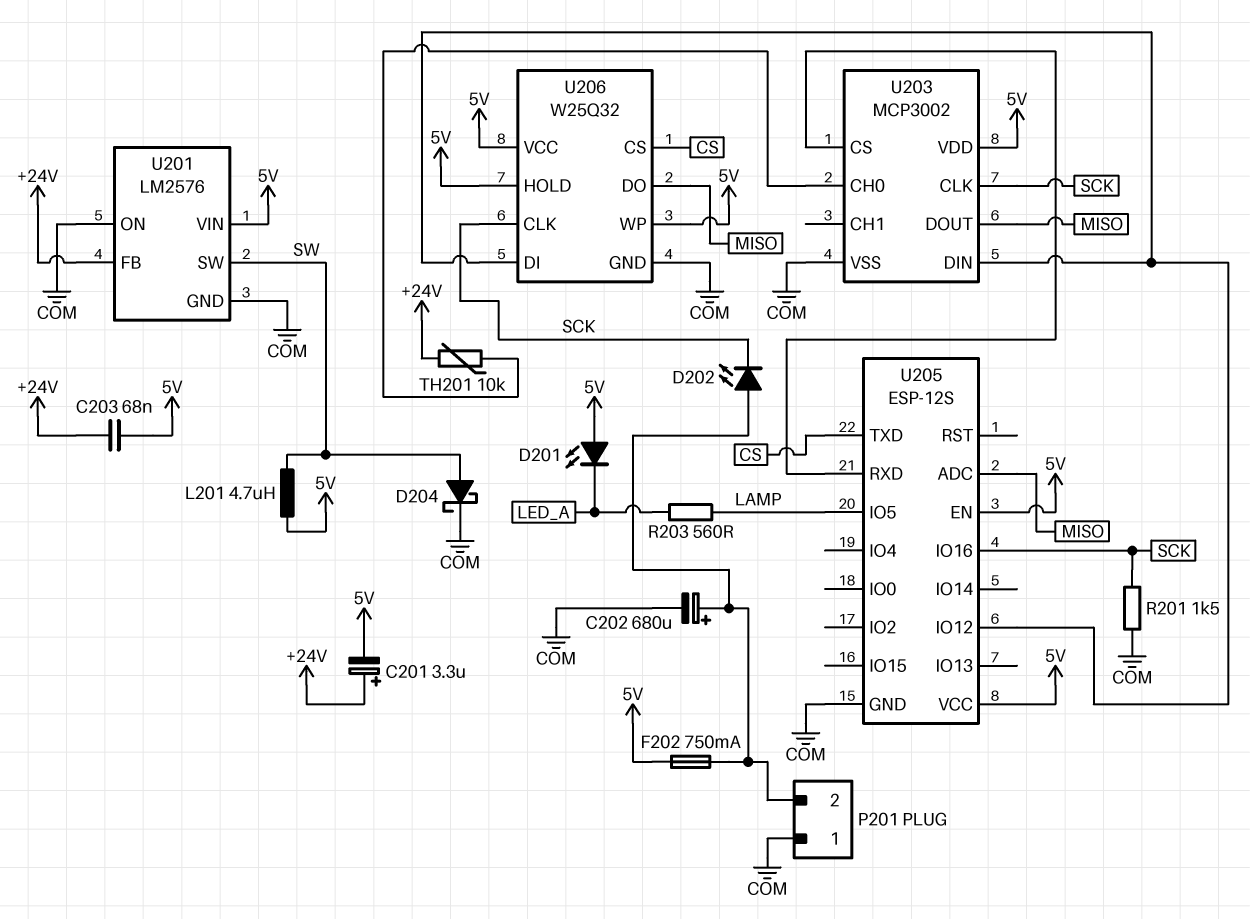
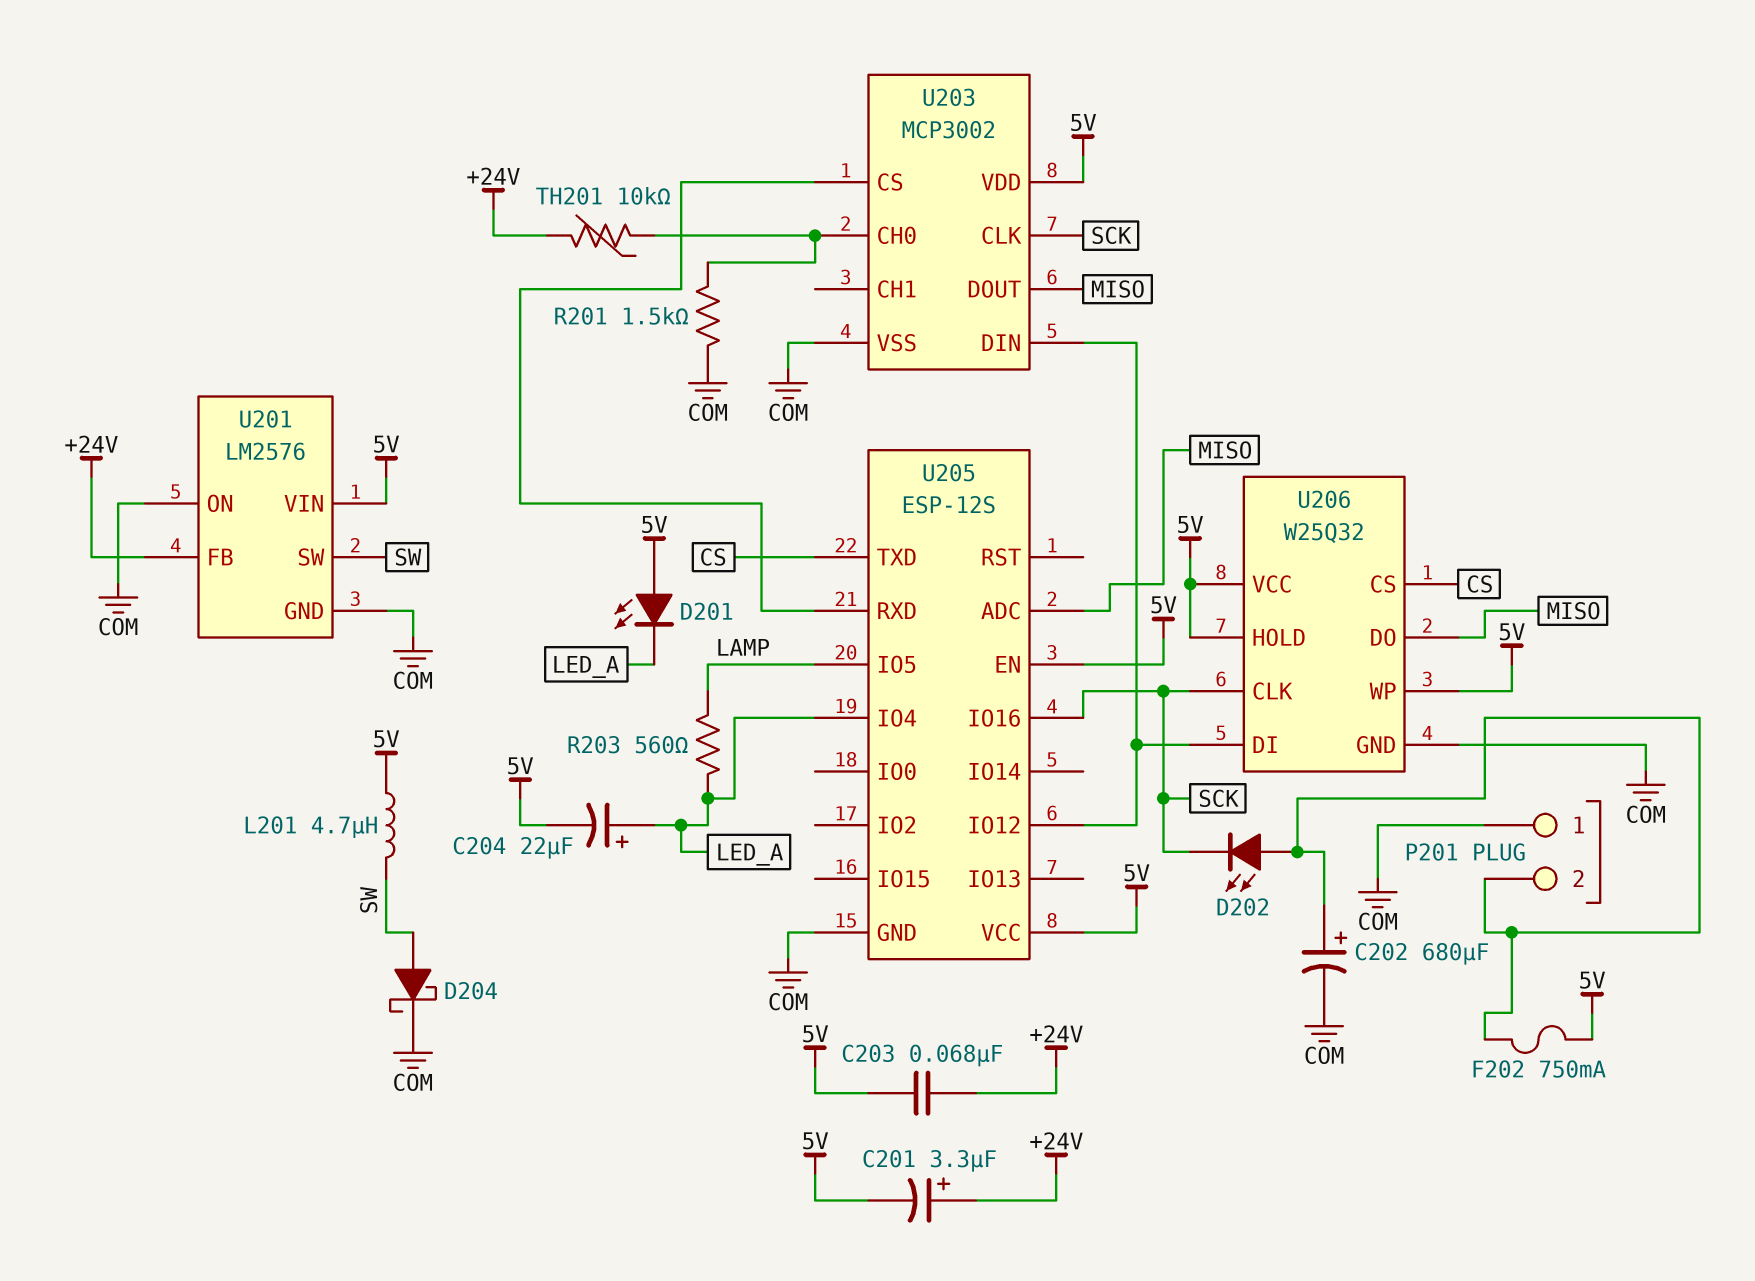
C204: none -> 22uF (plus LED_A, minus 5V)
R201: 1.5k (COM, SCK) -> 1.5k (COM, U203/CH0)
U205 pin IO4: none -> LED_A

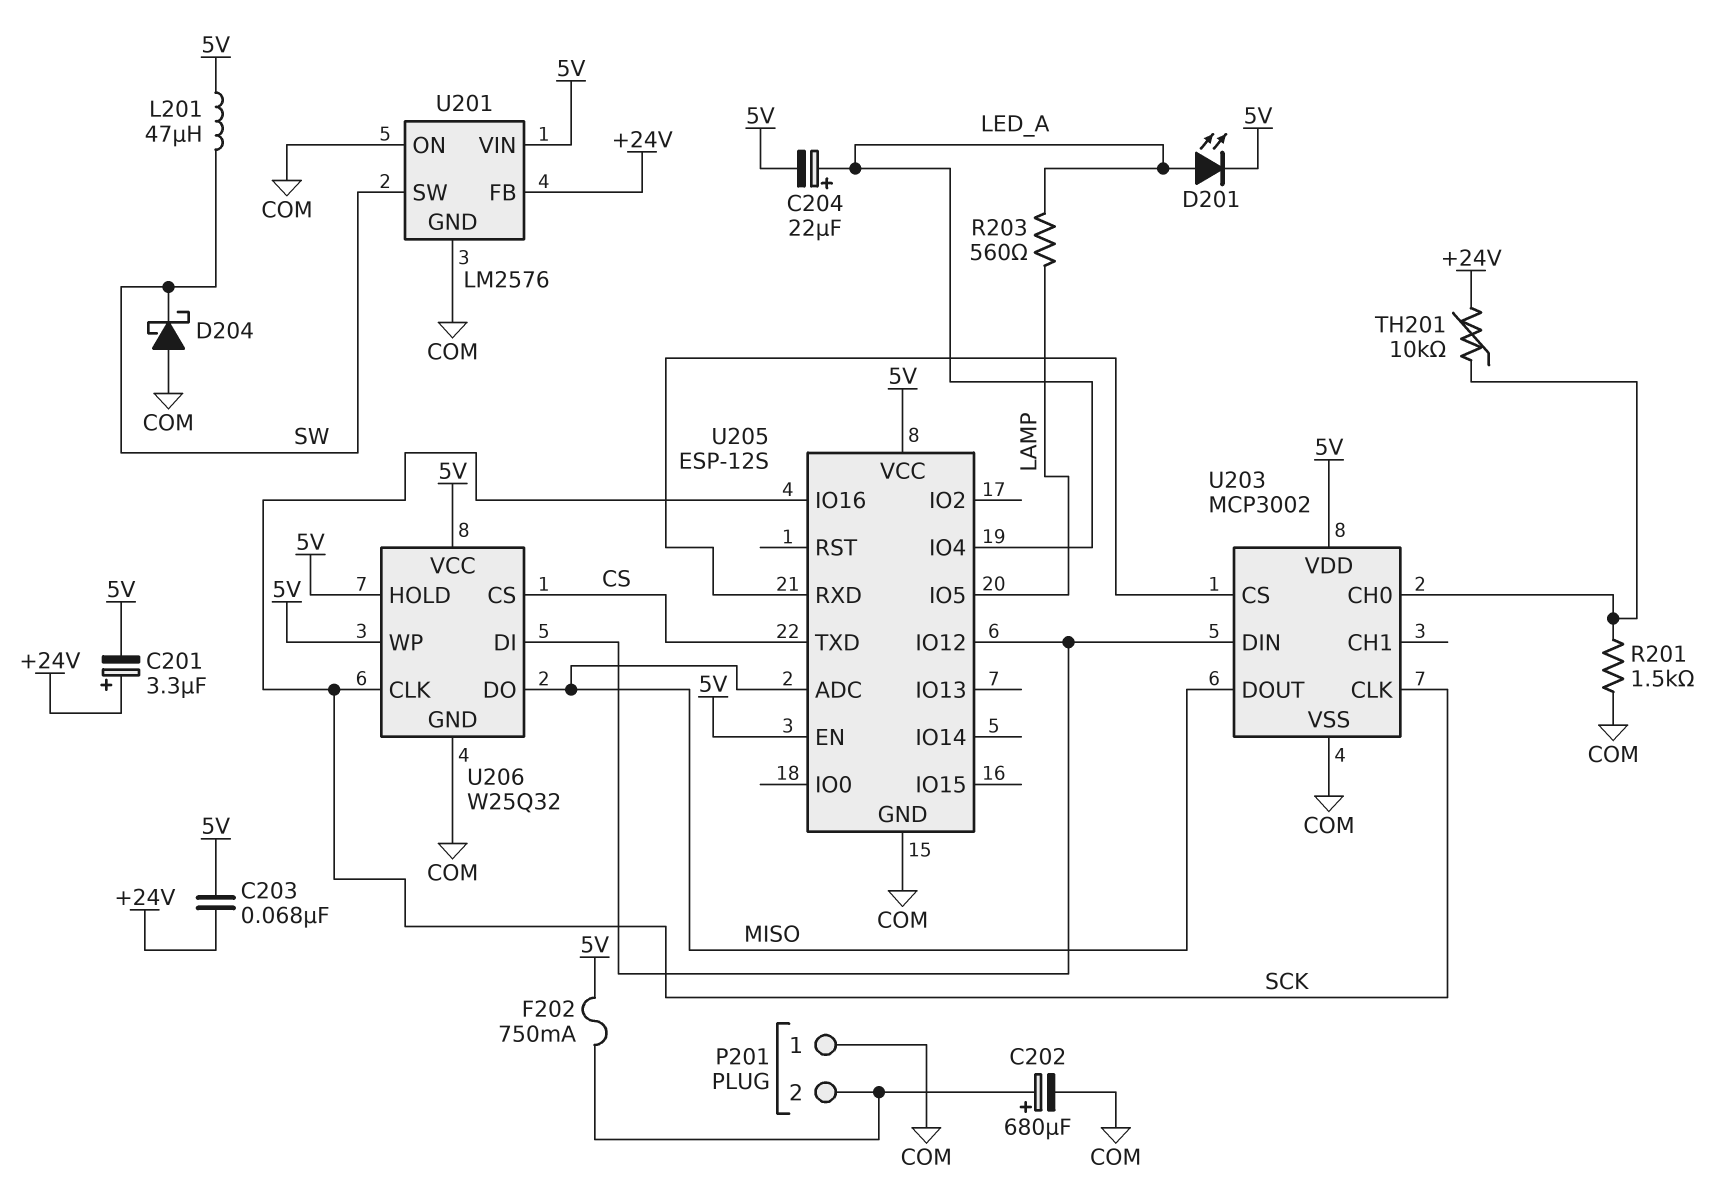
D201: LED (A 5V, K LED_A) -> LED (A LED_A, K 5V)
D202: LED (A P201/2, K SCK) -> none
D204: schottky (A SW, K COM) -> schottky (A COM, K SW)
L201: 4.7uH (5V, SW) -> 47uH (5V, SW)

